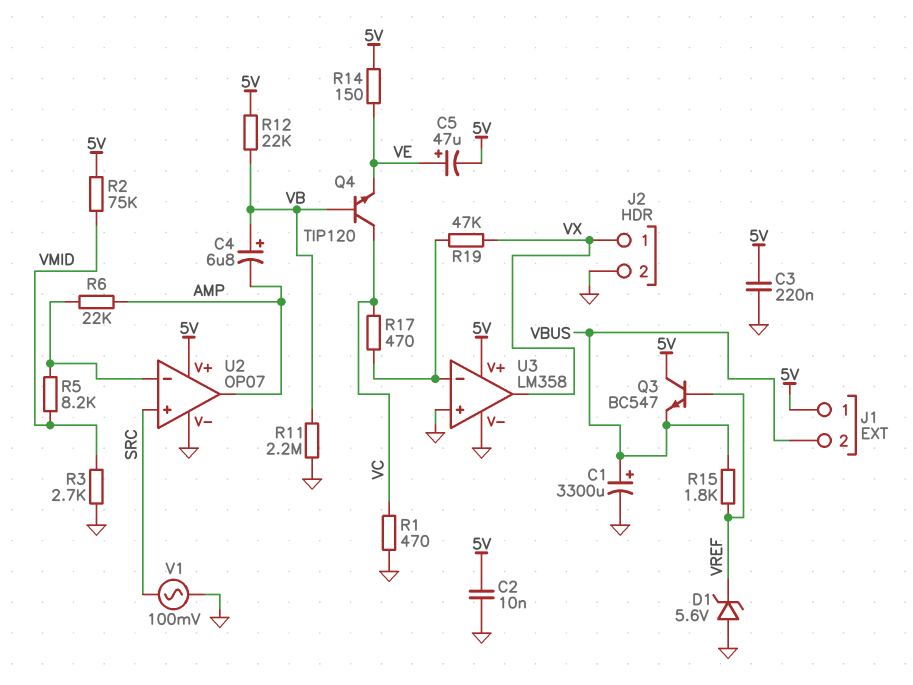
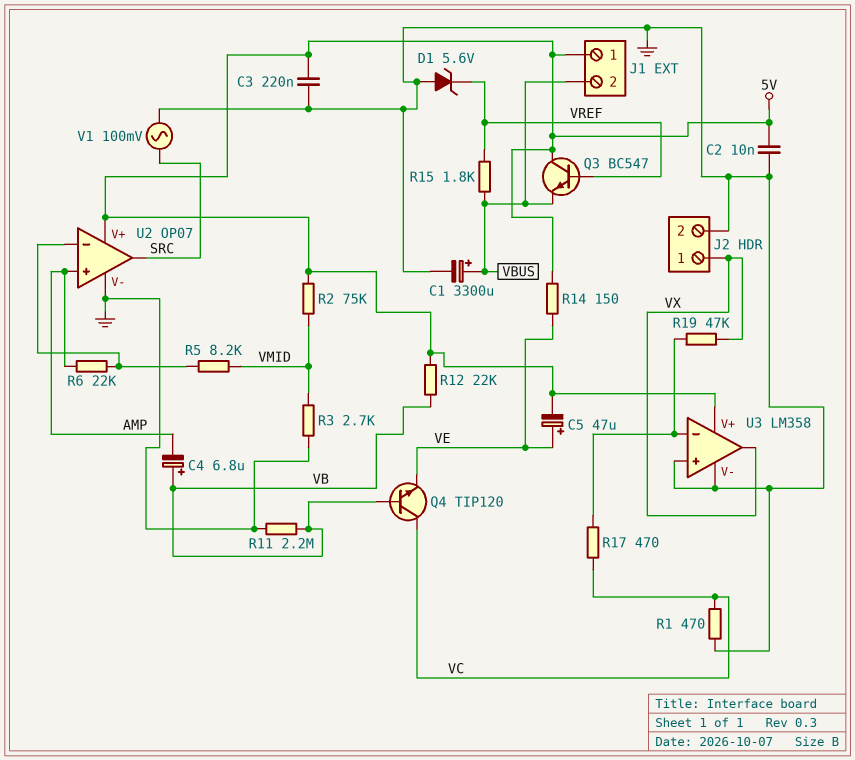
U2 pin in+: SRC -> AMP
U2 pin out: AMP -> SRC

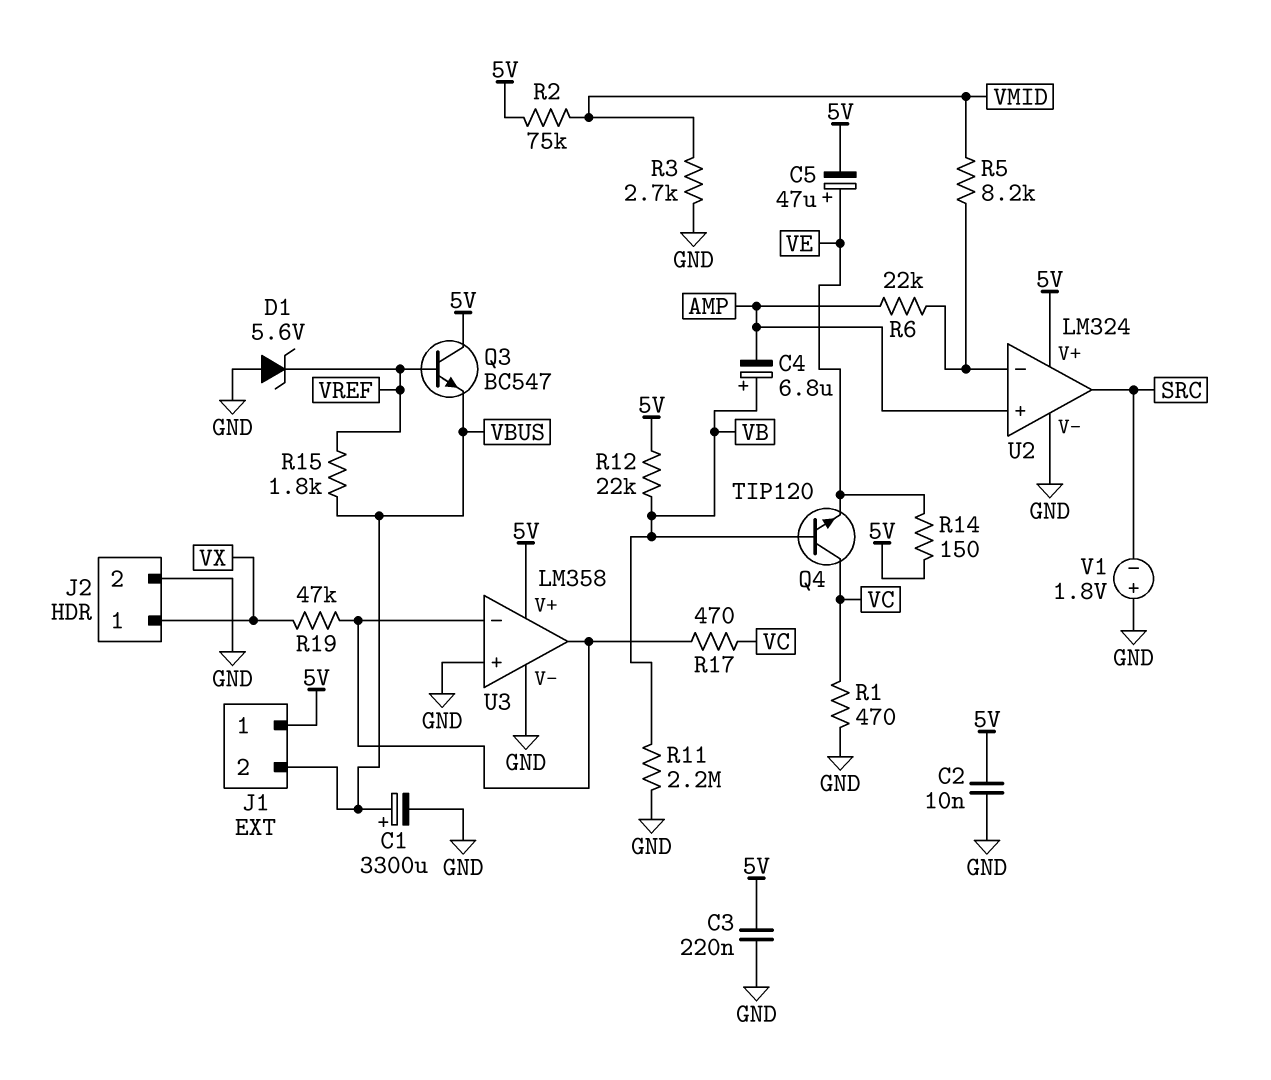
U2: OP07 -> LM324
U3 pin out: VX -> U3/in-
V1: AC 100mV (GND, SRC) -> 1.8V (plus GND, minus SRC)

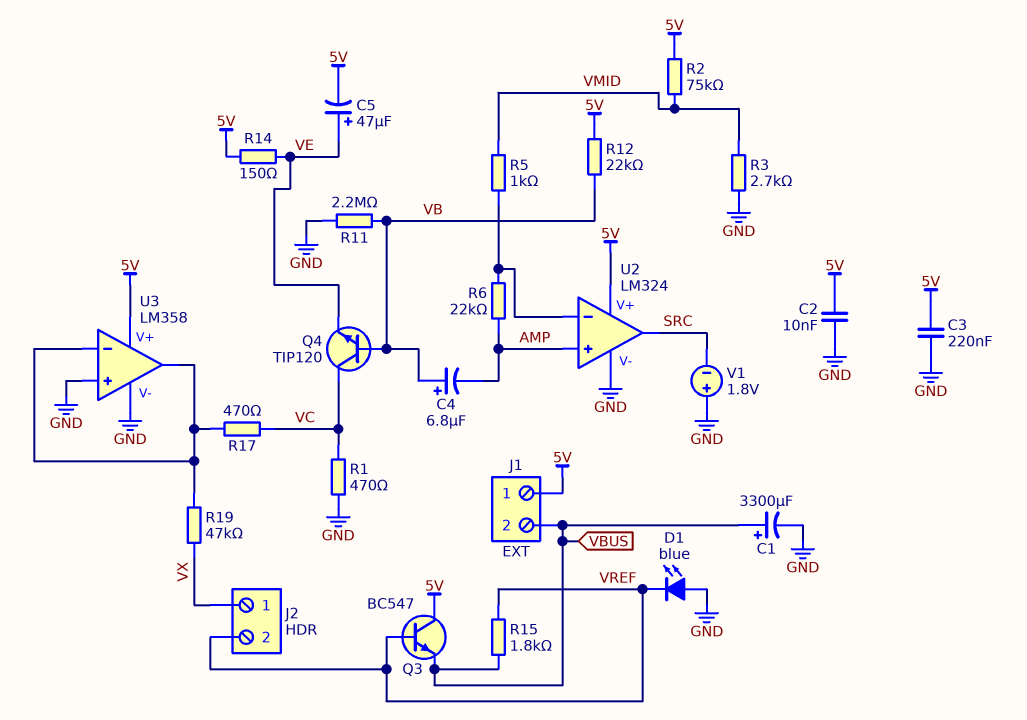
D1: zener 5.6V (A GND, K VREF) -> LED blue (A GND, K VREF)
J2 pin 2: GND -> VREF
R5: 8.2k (U2/in-, VMID) -> 1k (U2/in-, VMID)

